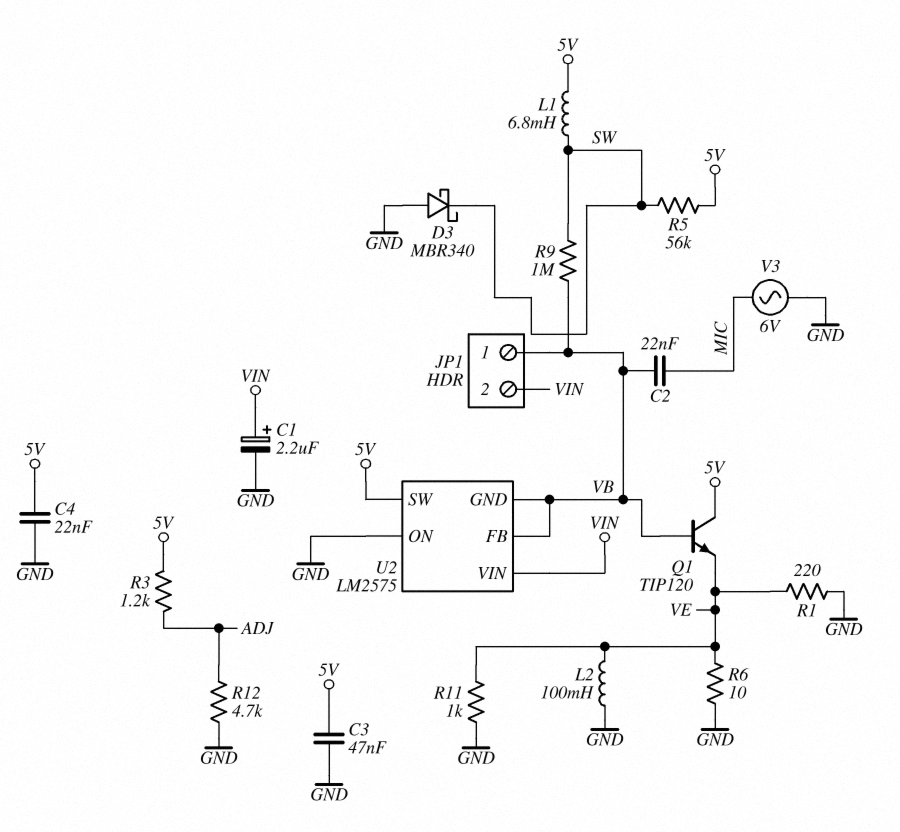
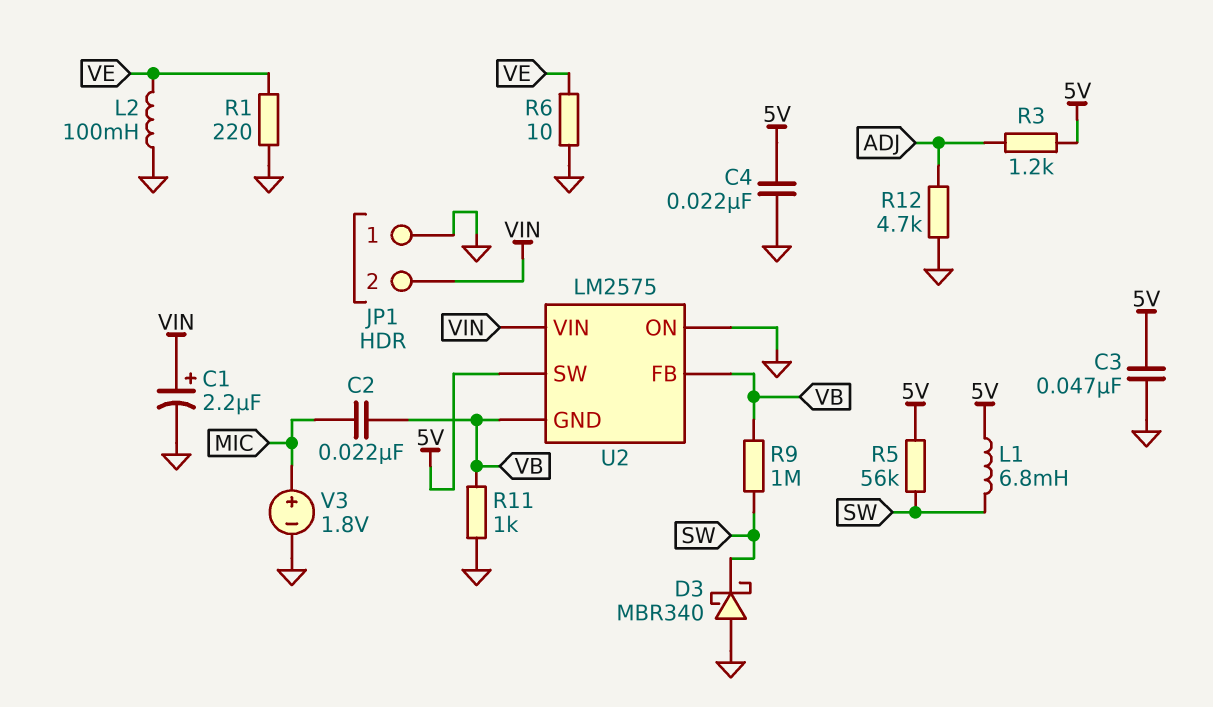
JP1 pin 1: VB -> GND
Q1: NPN TIP120 (B VB, C 5V, E VE) -> none
R11: 1k (GND, VE) -> 1k (GND, VB)
V3: AC 6V (GND, MIC) -> 1.8V (plus MIC, minus GND)

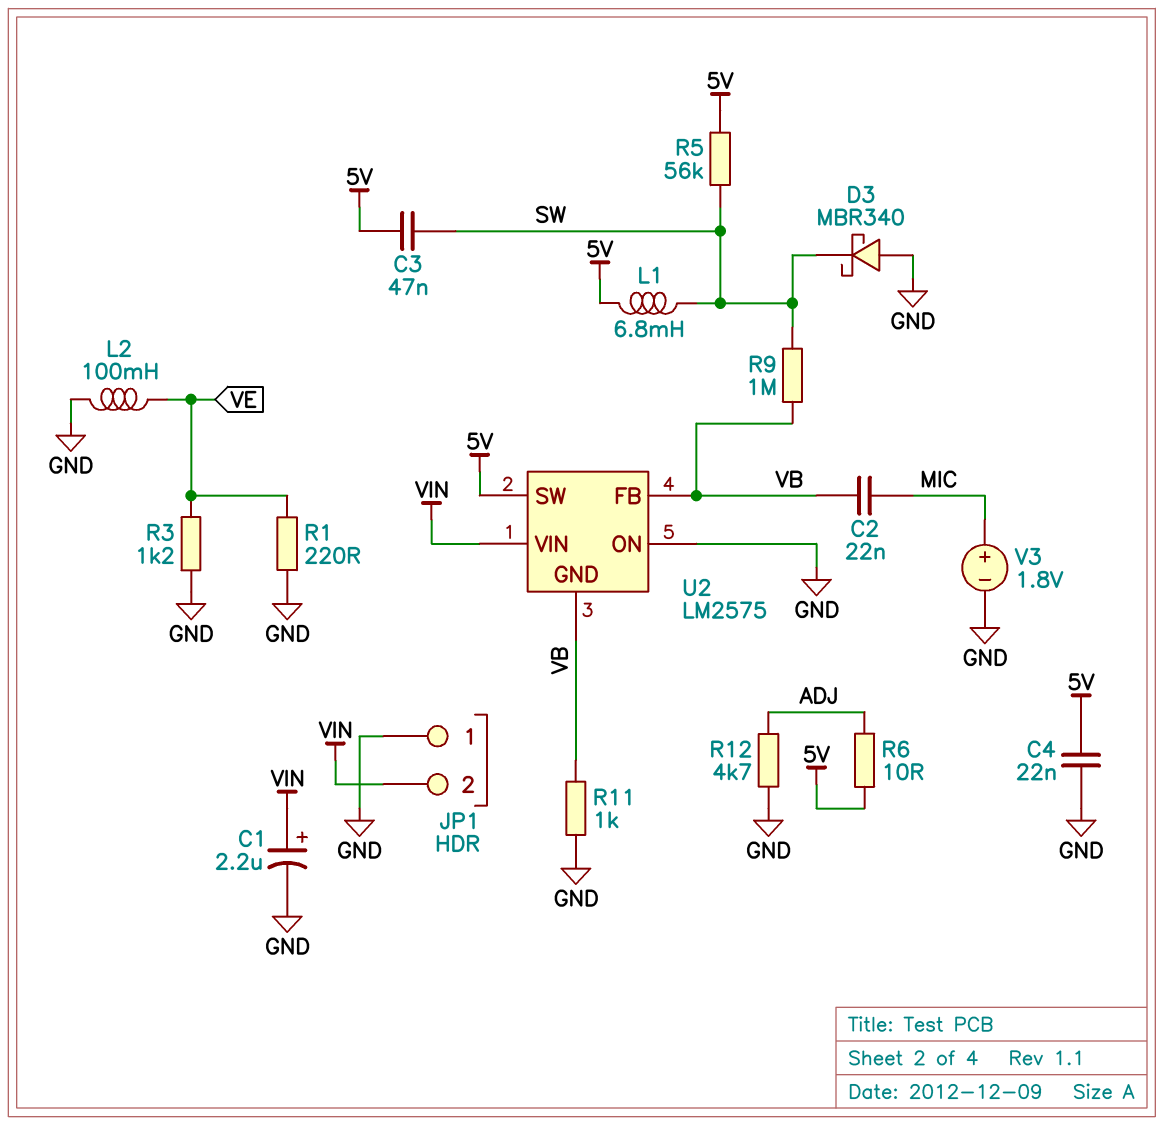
C3: 47nF (5V, GND) -> 47nF (5V, SW)
R3: 1.2k (5V, ADJ) -> 1.2k (GND, VE)
R6: 10 (GND, VE) -> 10 (5V, ADJ)

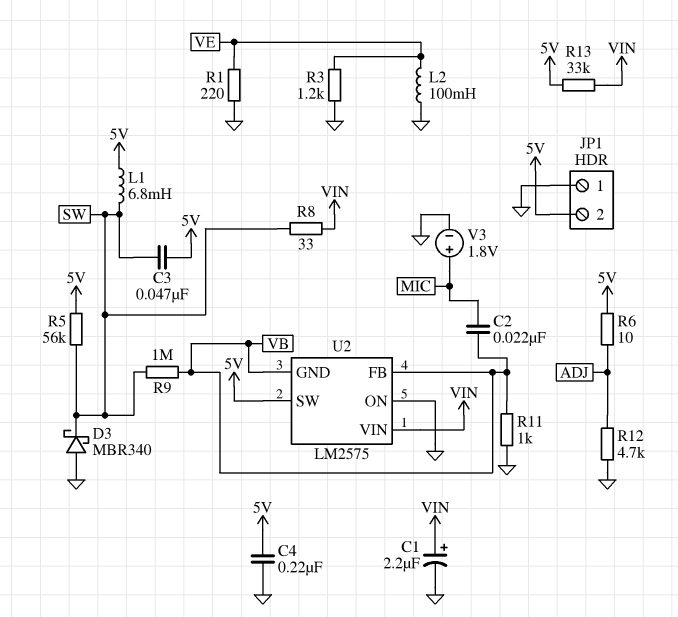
C4: 22nF (5V, GND) -> 220nF (5V, GND)
JP1 pin 2: VIN -> 5V
R8: none -> 33 (SW, VIN)
R13: none -> 33k (5V, VIN)

